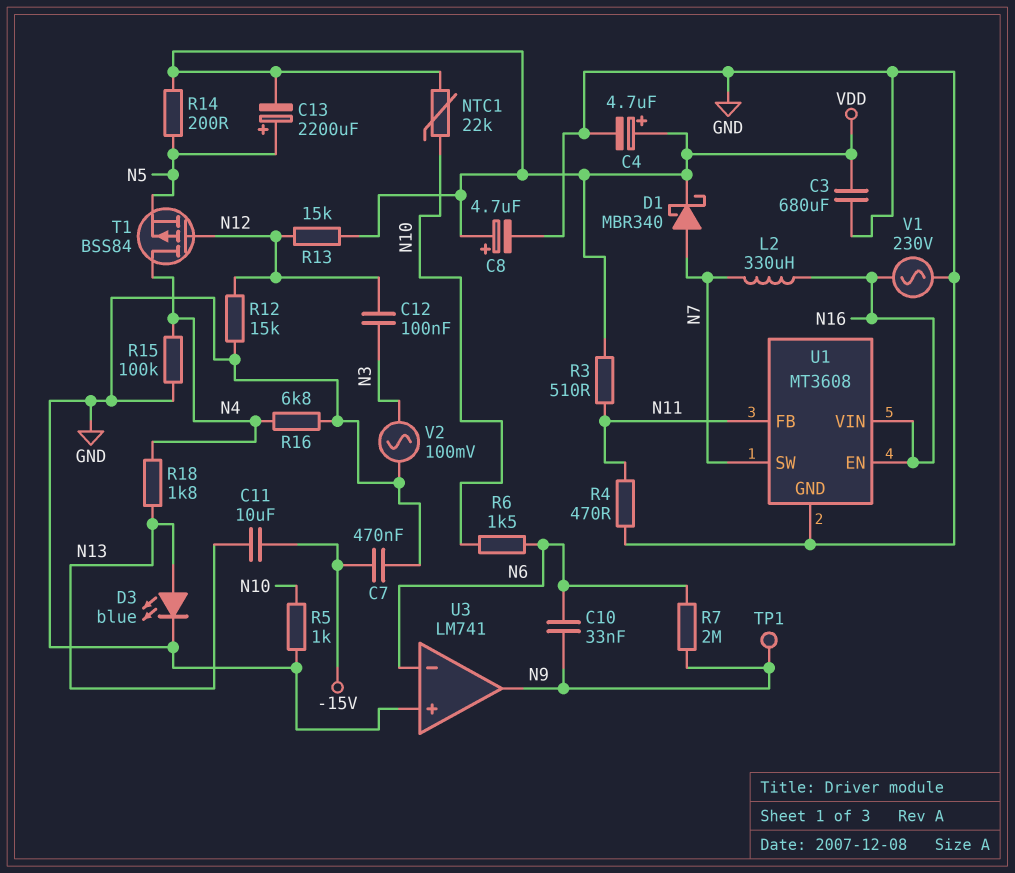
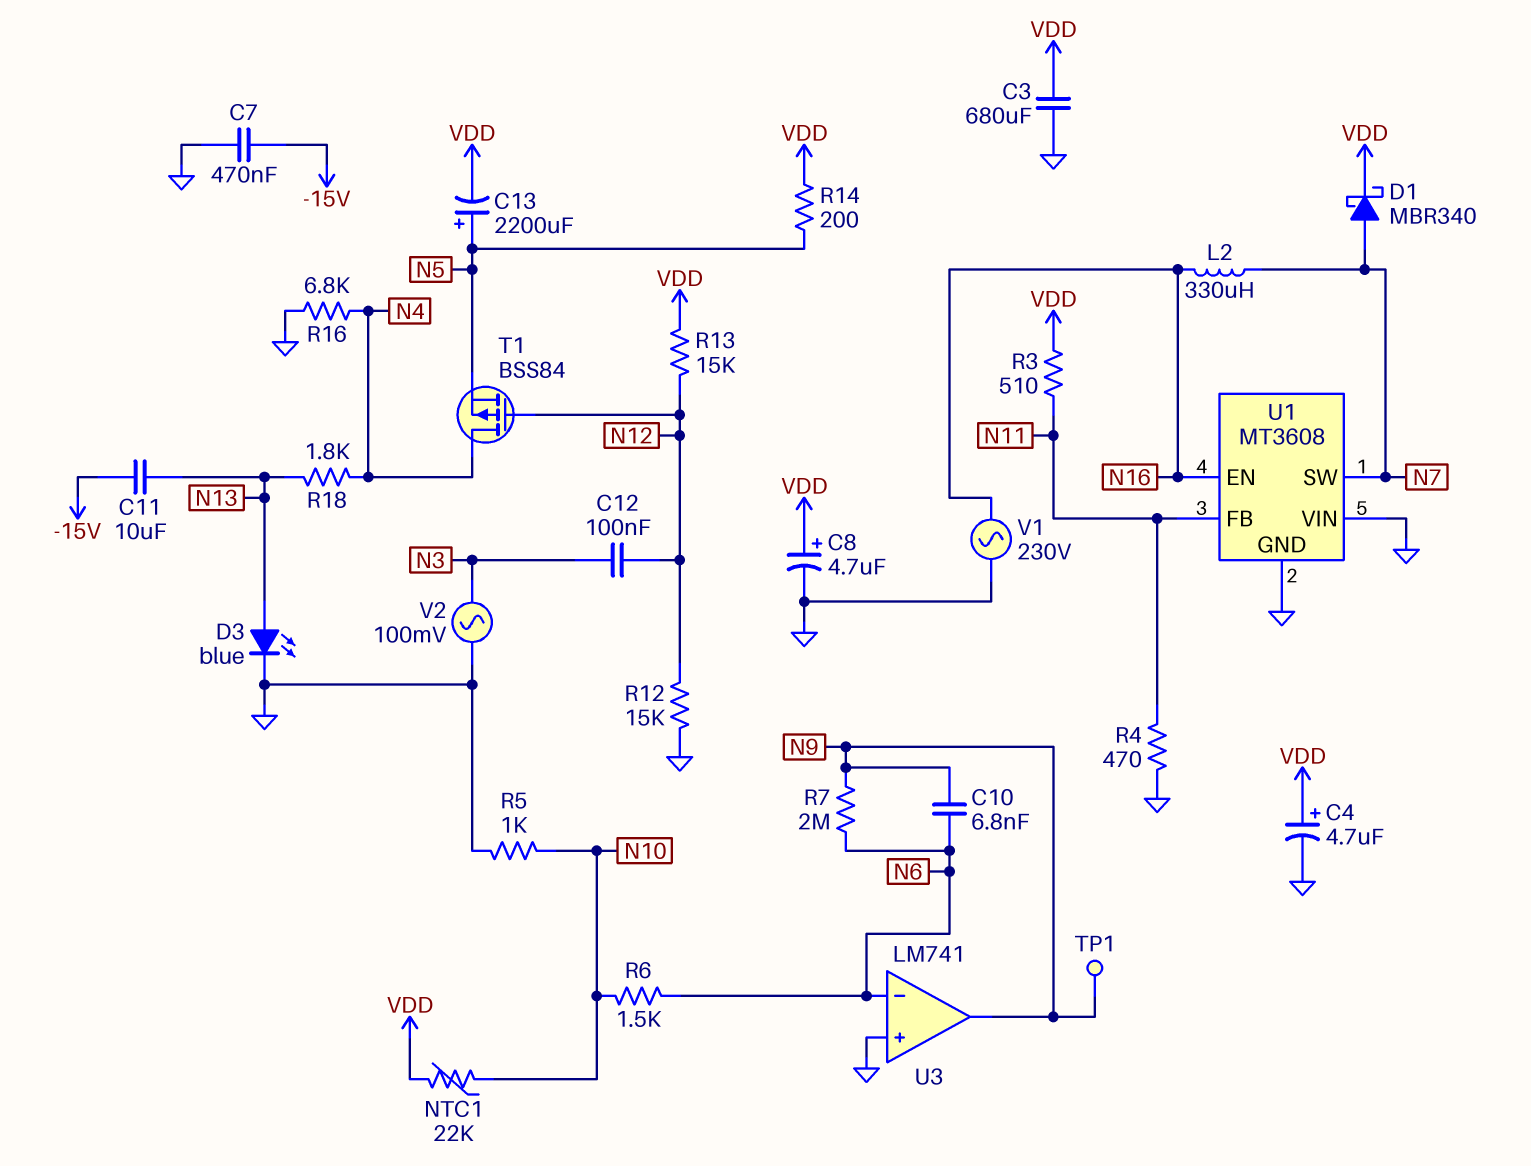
C10: 33nF (N6, N9) -> 6.8nF (N6, N9)
R15: 100k (GND, N4) -> none
U1 pin VIN: N16 -> GND

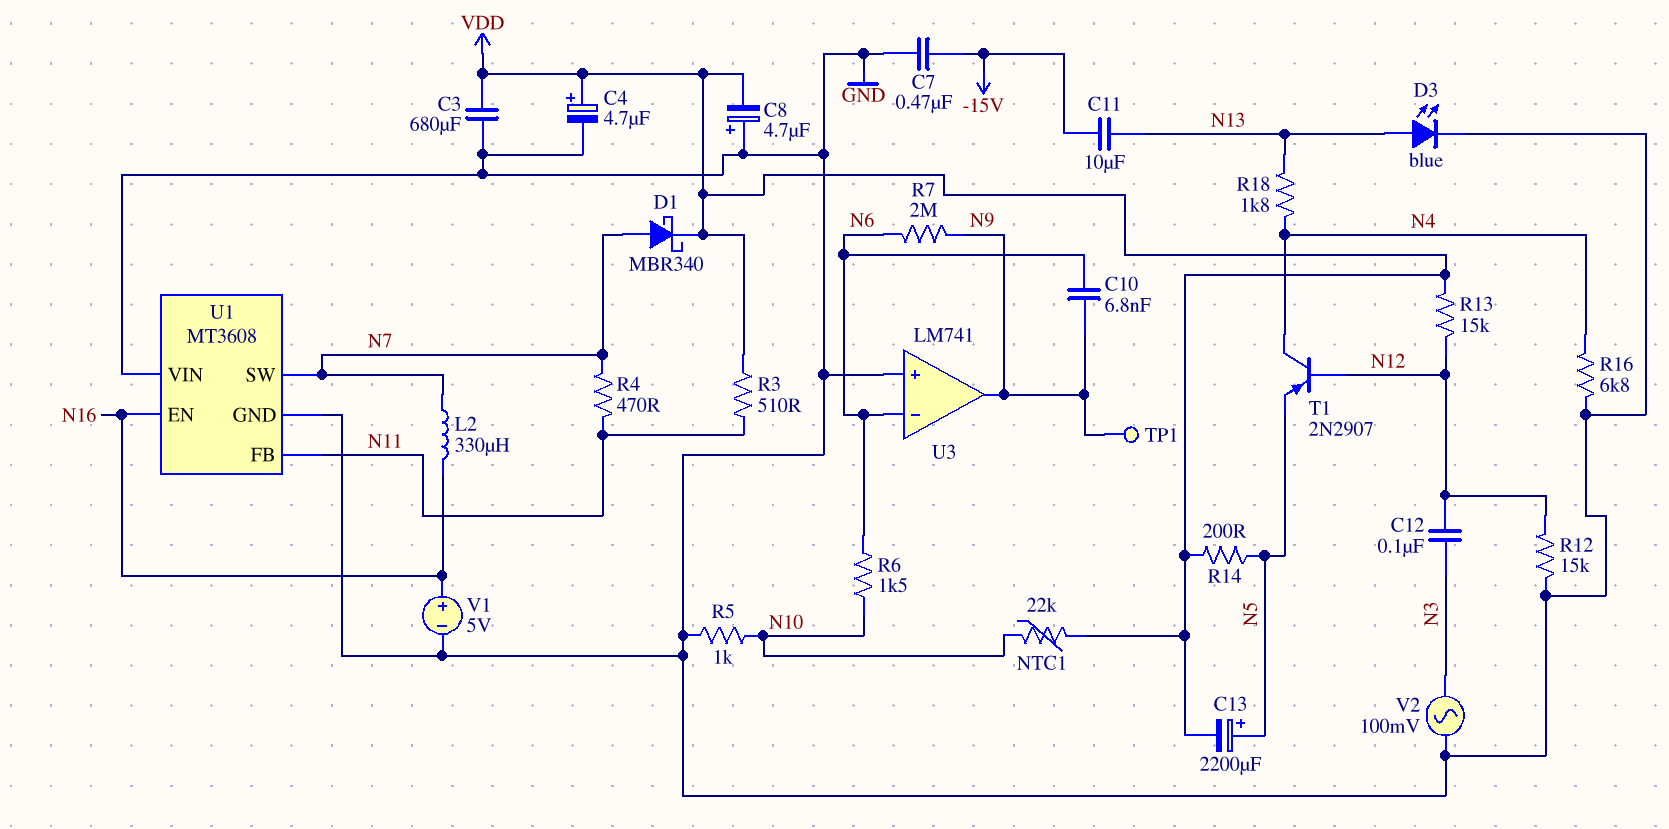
C8: 4.7uF (plus VDD, minus GND) -> 4.7uF (plus GND, minus VDD)
R4: 470 (GND, N11) -> 470 (N7, N11)
T1: PMOS BSS84 (G N12, D N4, S N5) -> PNP 2N2907 (B N12, C N4, E N5)
V1: AC 230V (GND, N16) -> 5V (plus N16, minus GND)

